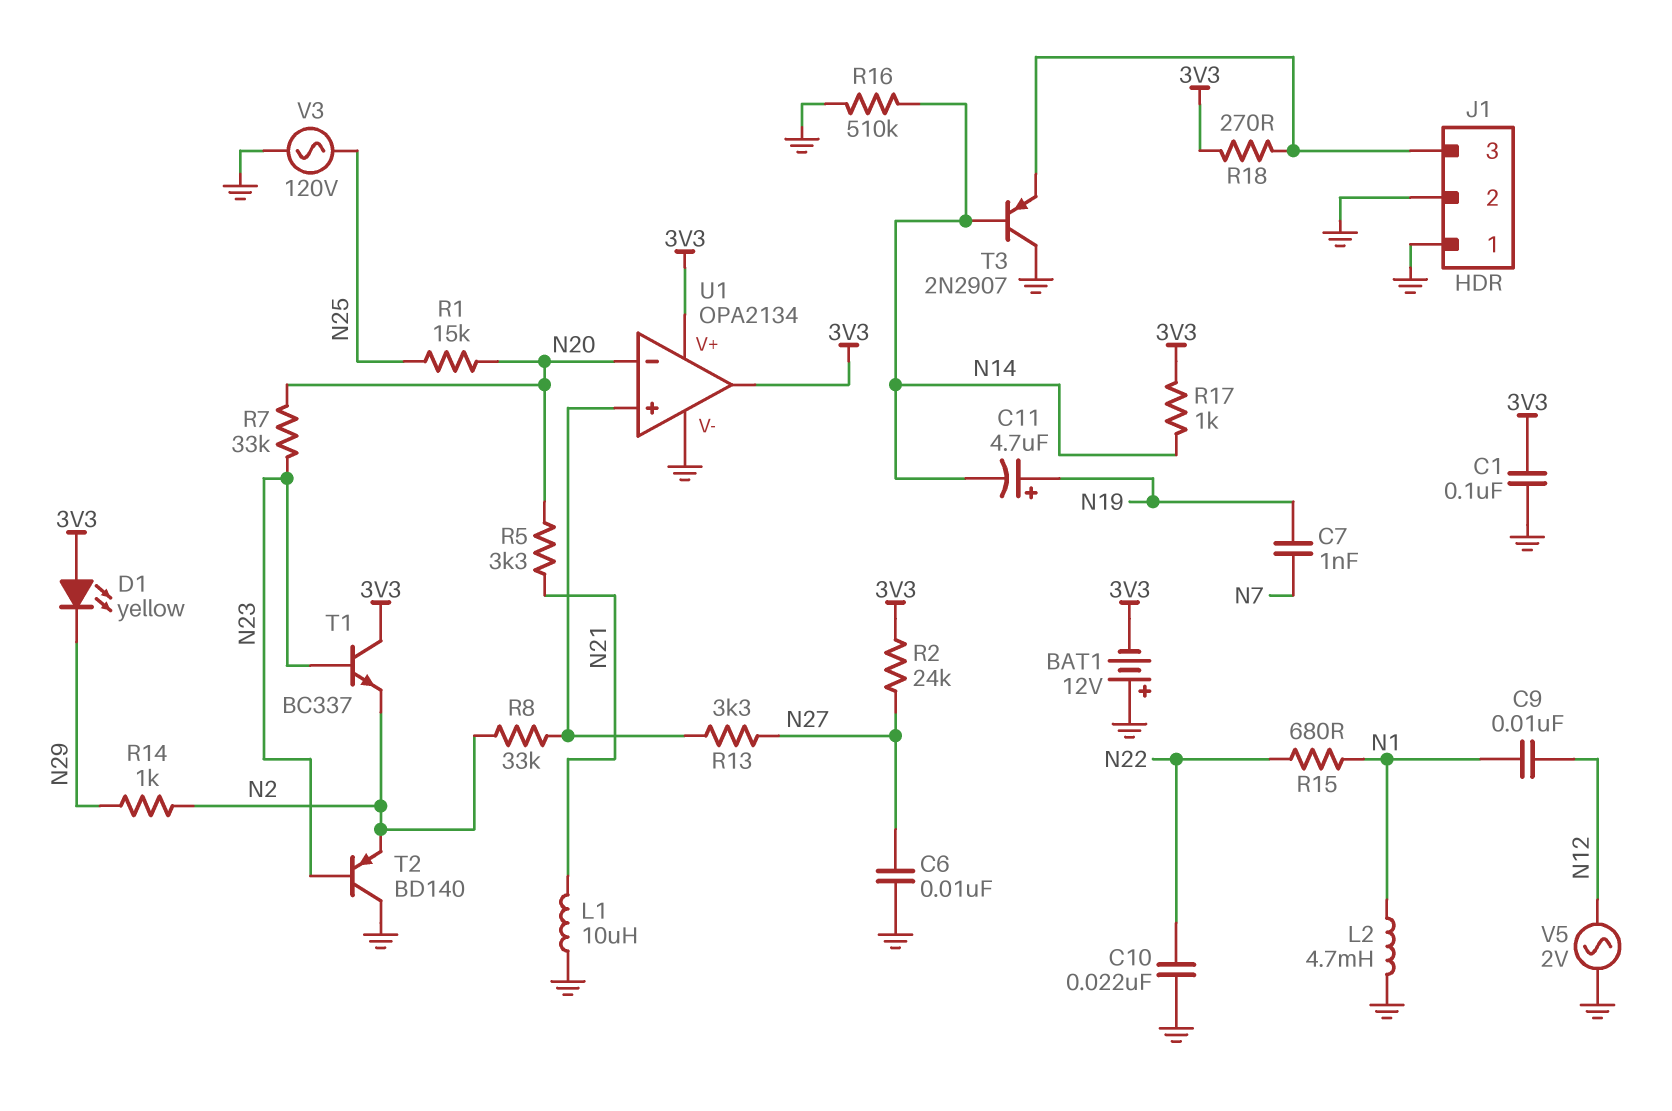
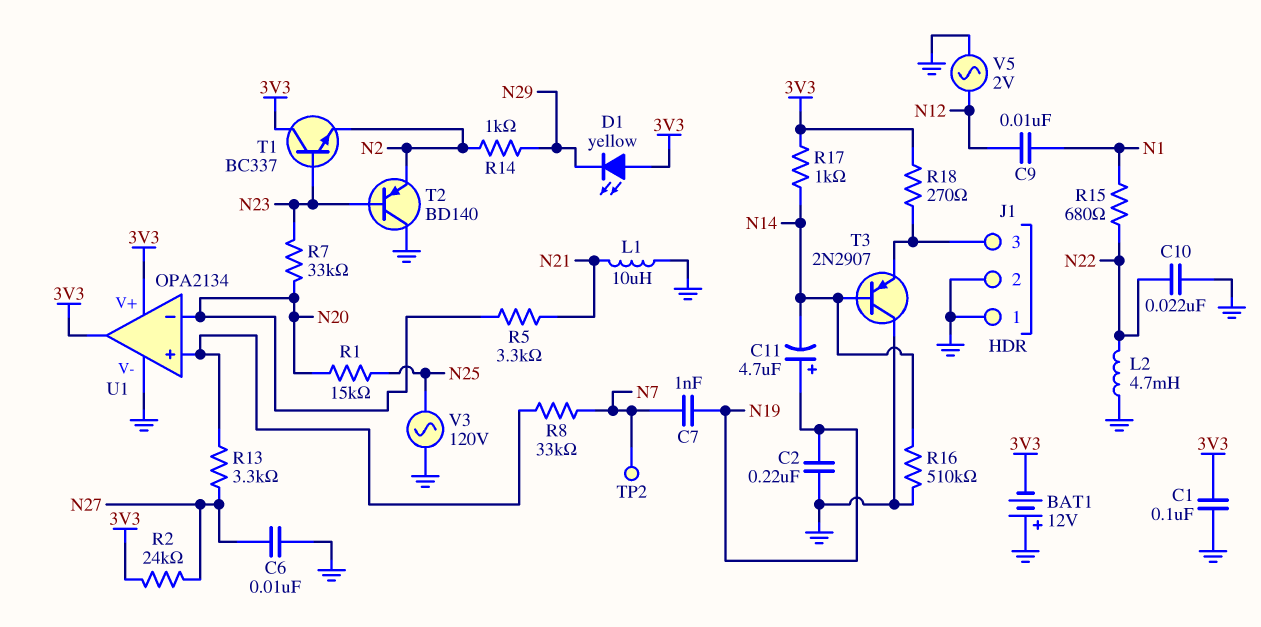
C2: none -> 220nF (GND, N19)
L2: 4.7mH (GND, N1) -> 4.7mH (GND, N22)
R8: 33k (N2, U1/in+) -> 33k (N7, U1/in+)
TP2: none -> test point (N7)

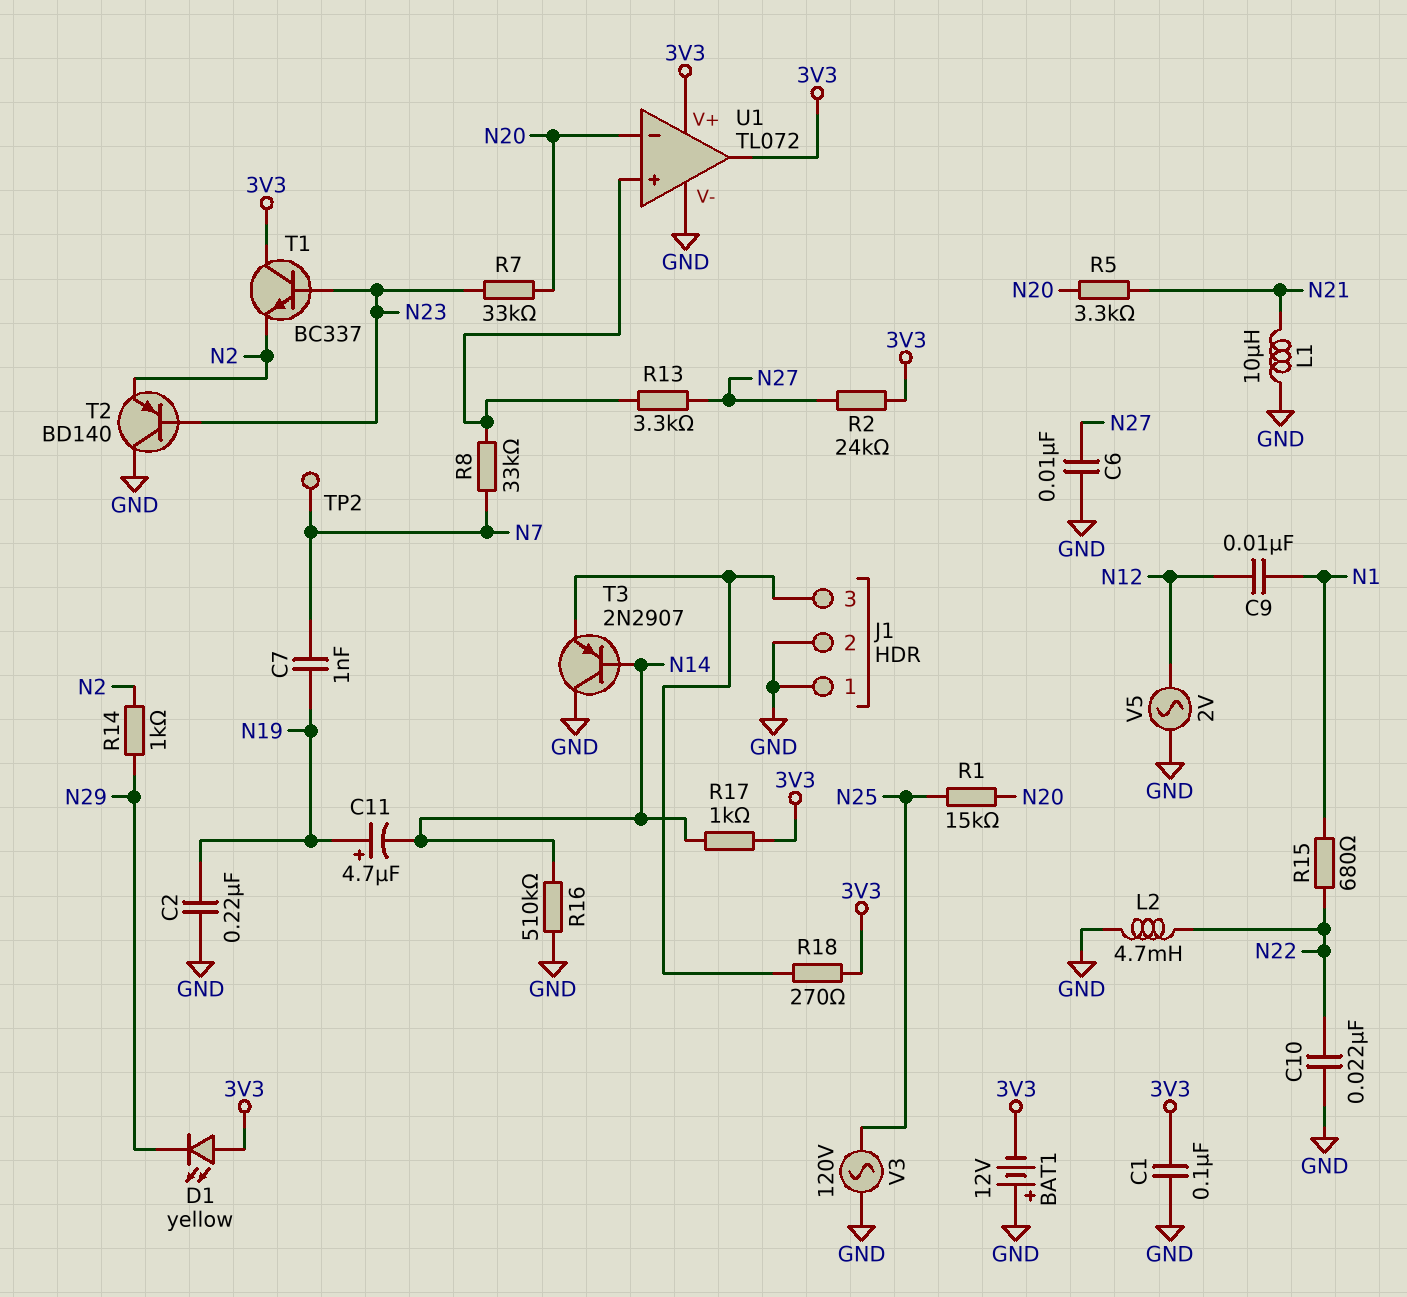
U1: OPA2134 -> TL072

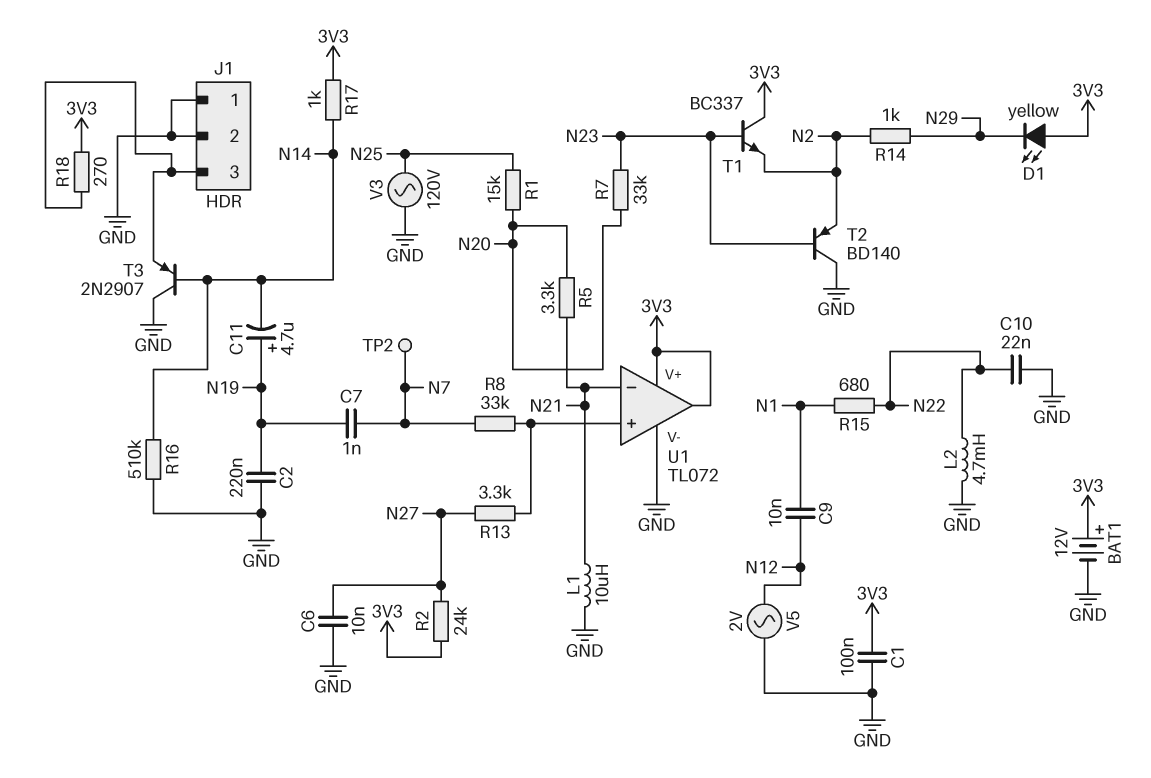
BAT1: 12V (plus GND, minus 3V3) -> 12V (plus 3V3, minus GND)
U1 pin in-: N20 -> N21

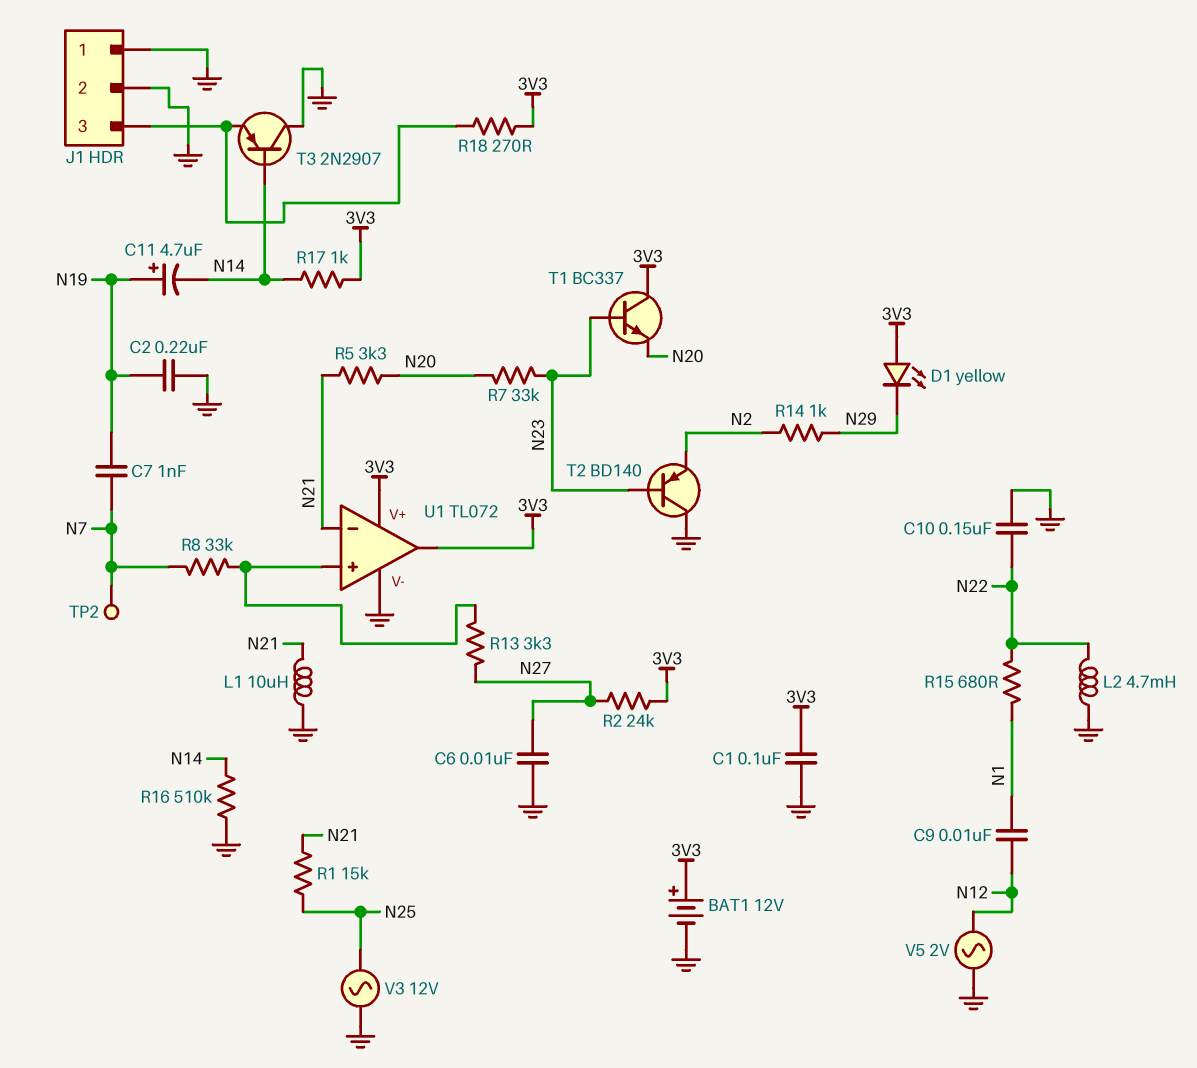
C10: 22nF (GND, N22) -> 150nF (GND, N22)
R1: 15k (N20, N25) -> 15k (N21, N25)
T1: NPN BC337 (B N23, C 3V3, E N2) -> NPN BC337 (B N23, C 3V3, E N20)
V3: AC 120V (GND, N25) -> AC 12V (GND, N25)

